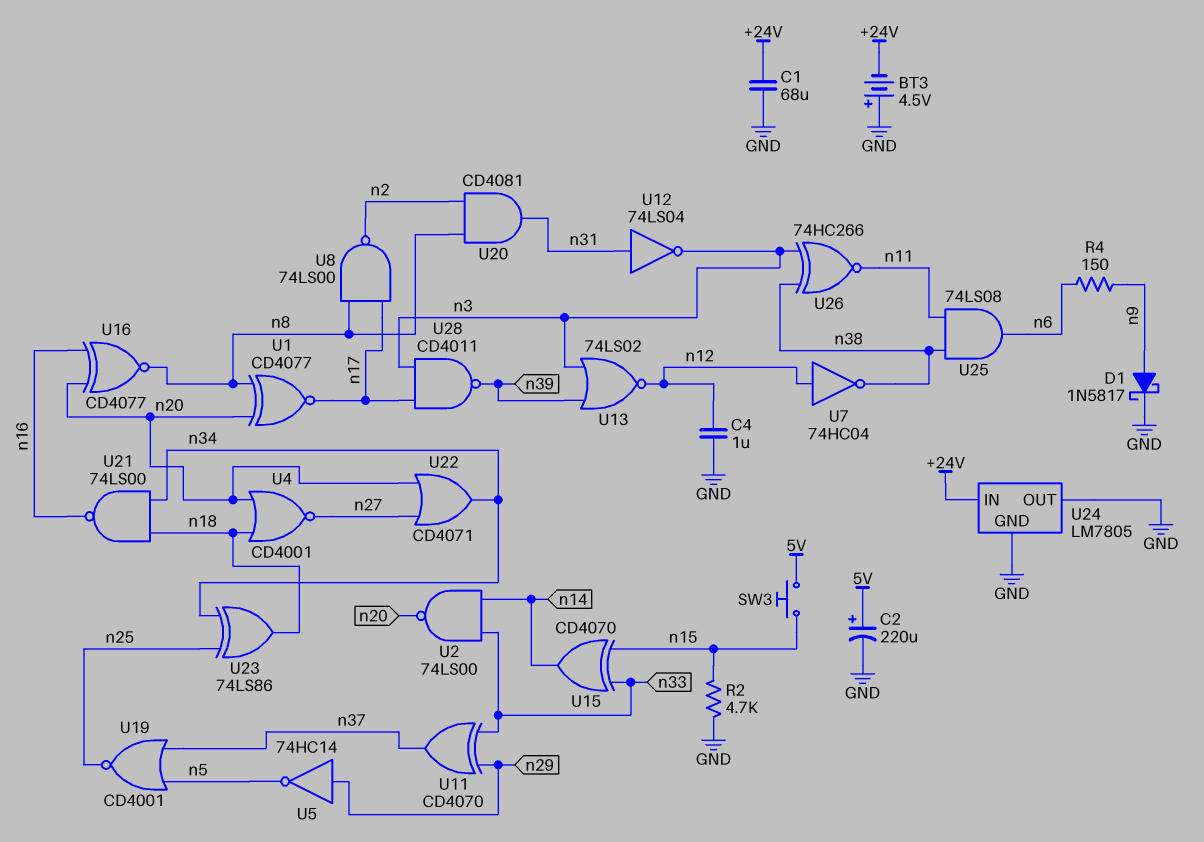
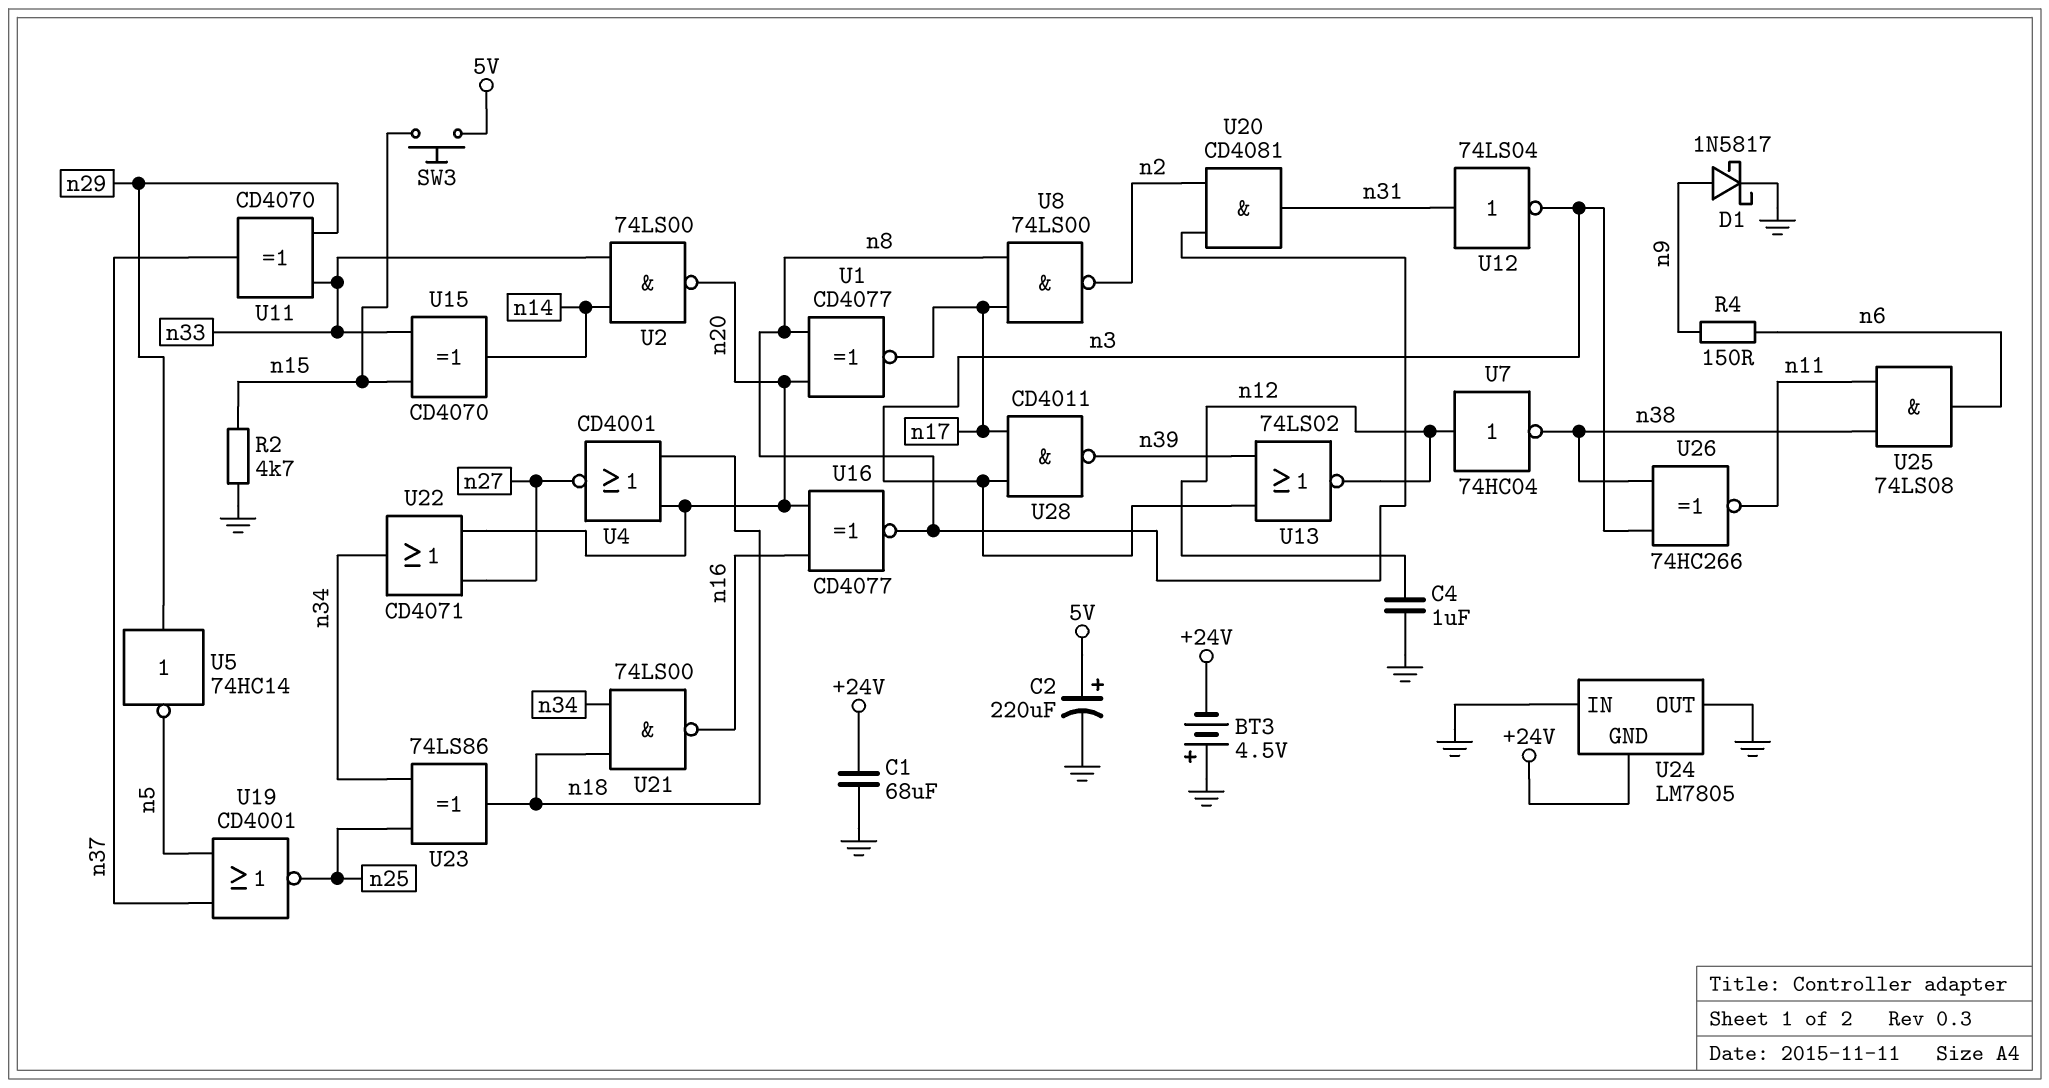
U24 pin GND: GND -> +24V
U24 pin IN: +24V -> GND

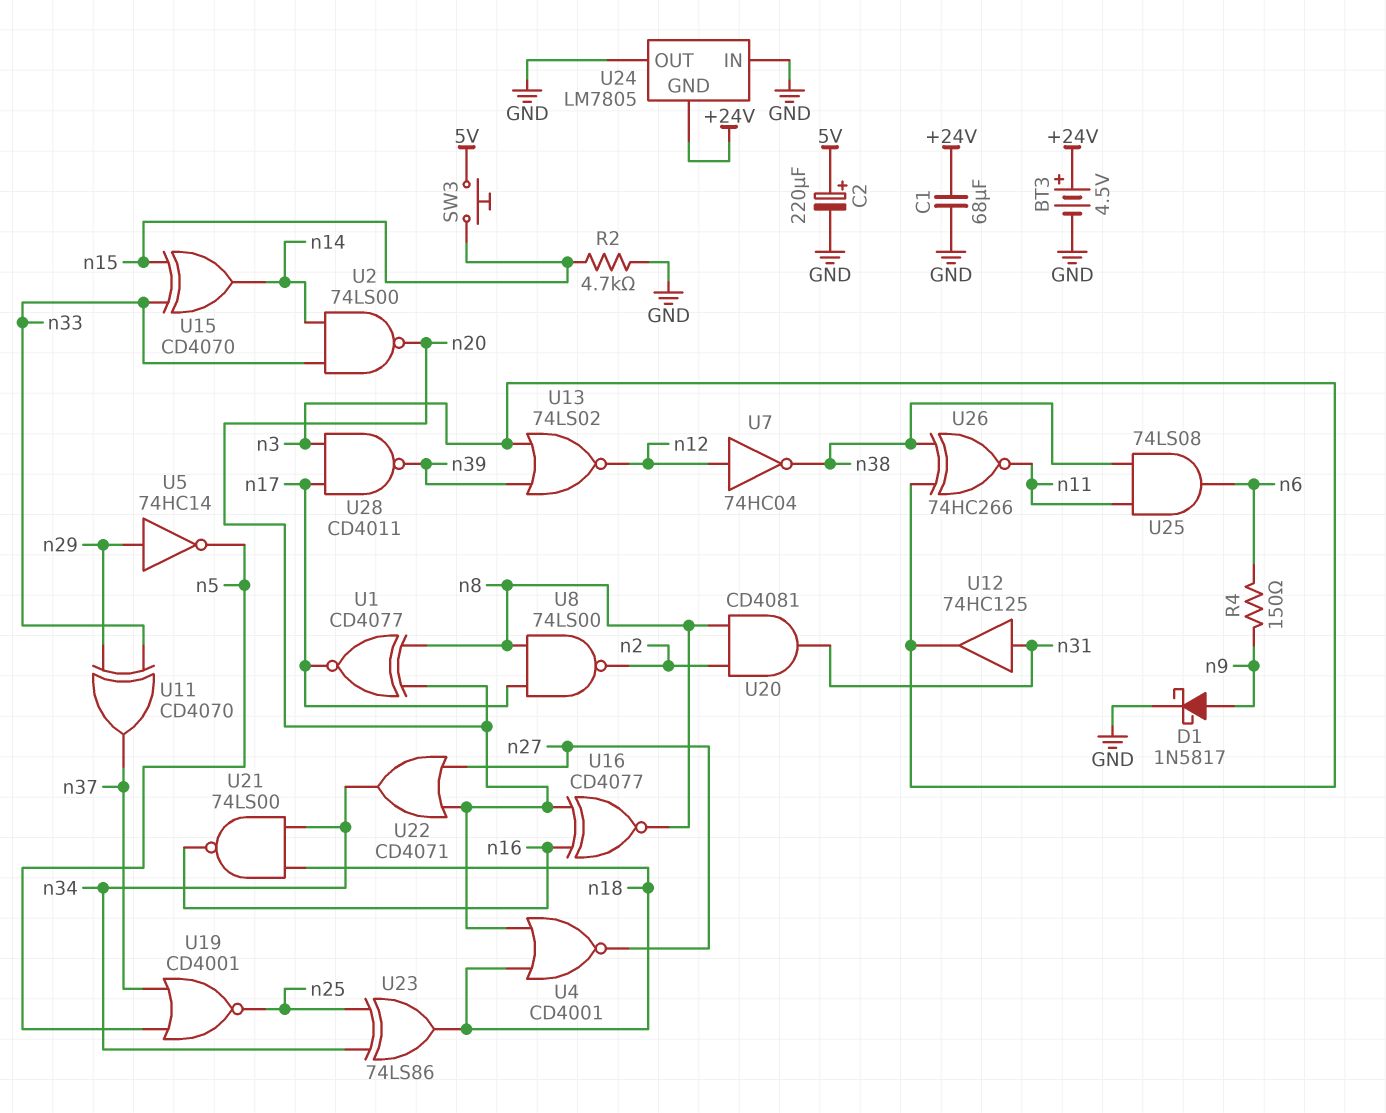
BT3: 4.5V (plus GND, minus +24V) -> 4.5V (plus +24V, minus GND)
C4: 1uF (GND, n12) -> none
U12: NOT 74LS04 (in n31, out n3) -> buffer 74HC125 (in n31, out n3)

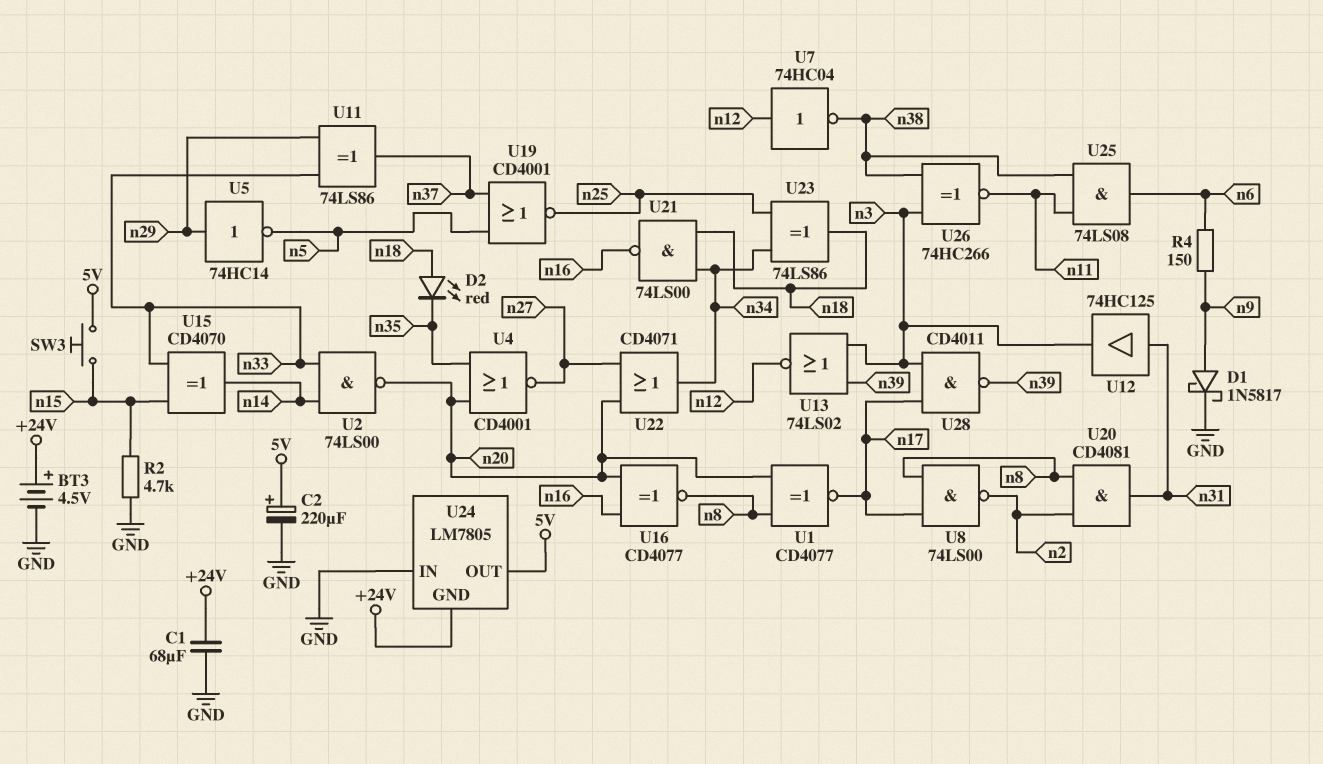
D2: none -> LED red (A n18, K n35)
U4: NOR CD4001 (in n18, in n20, out n27) -> NOR CD4001 (in n20, in n35, out n27)
U11: XOR CD4070 (in n29, in n33, out n37) -> XOR 74LS86 (in n29, in n33, out n37)
U24 pin OUT: GND -> 5V

